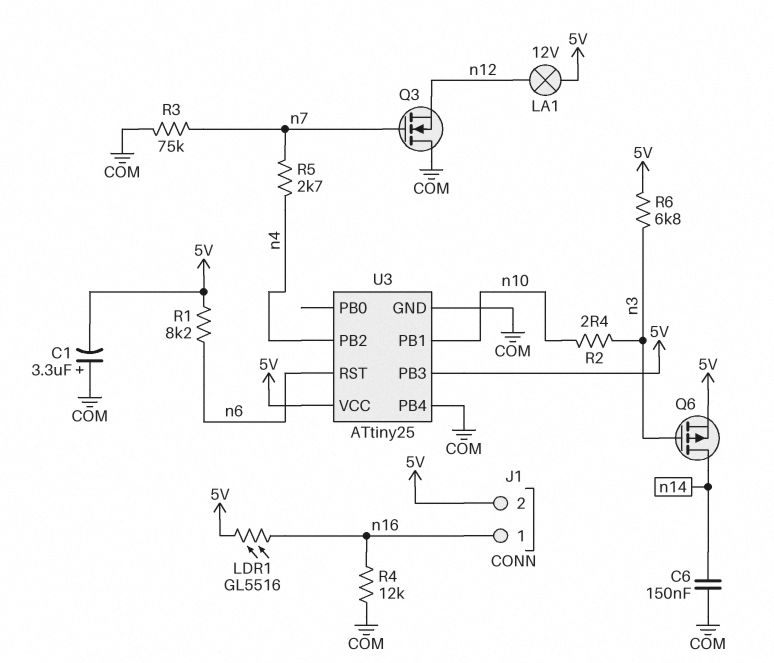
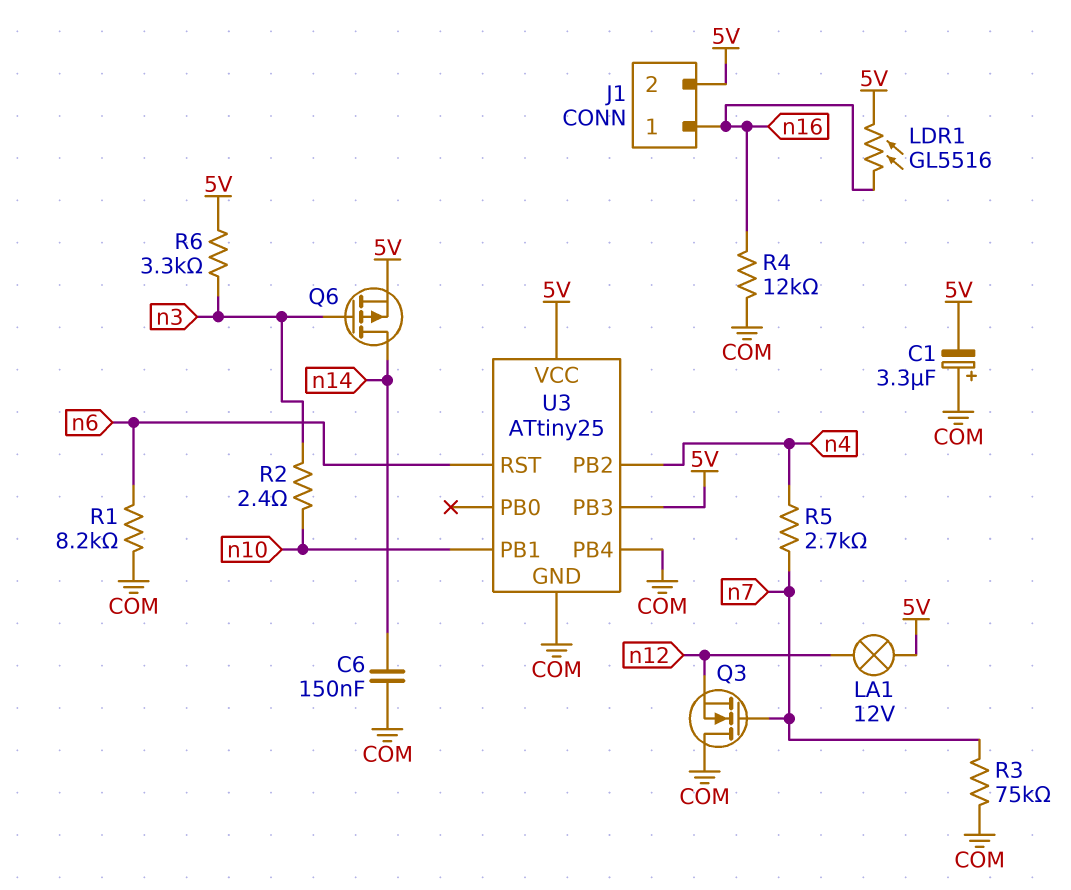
R1: 8.2k (5V, n6) -> 8.2k (COM, n6)
R6: 6.8k (5V, n3) -> 3.3k (5V, n3)

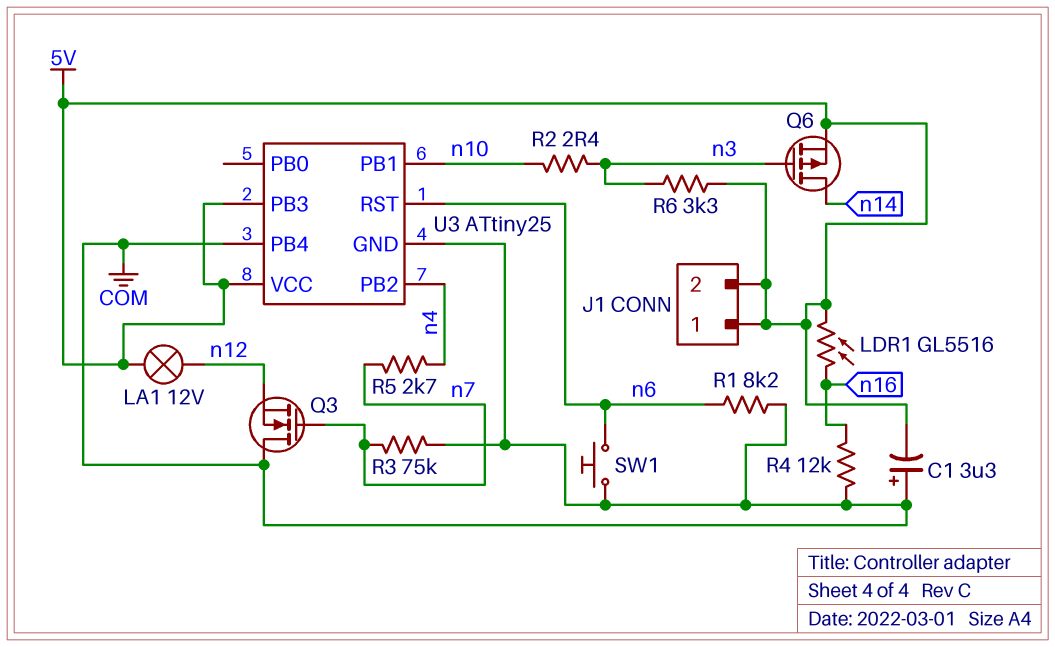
C6: 150nF (COM, n14) -> none
J1 pin 1: n16 -> 5V
SW1: none -> button (COM, n6)

